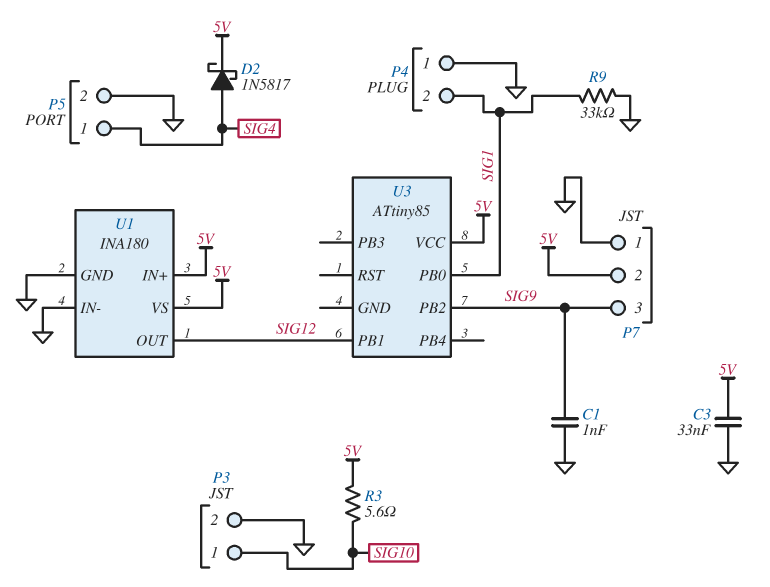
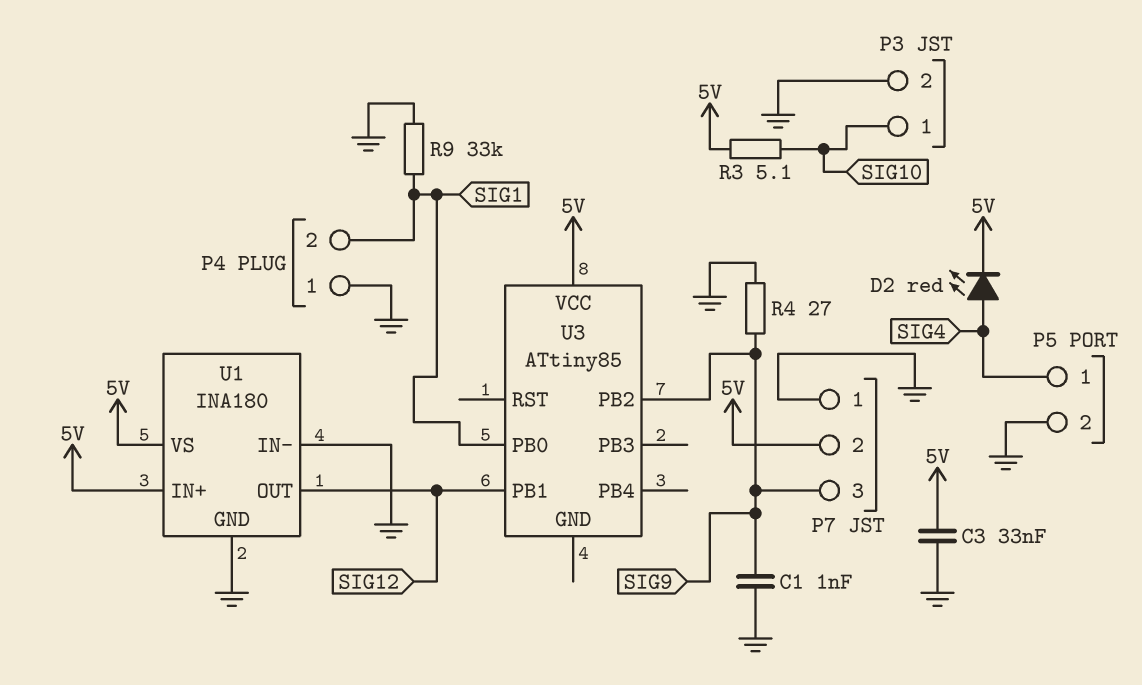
D2: schottky 1N5817 (A SIG4, K 5V) -> LED red (A SIG4, K 5V)
R3: 5.6 (5V, SIG10) -> 5.1 (5V, SIG10)
R4: none -> 27 (GND, SIG9)

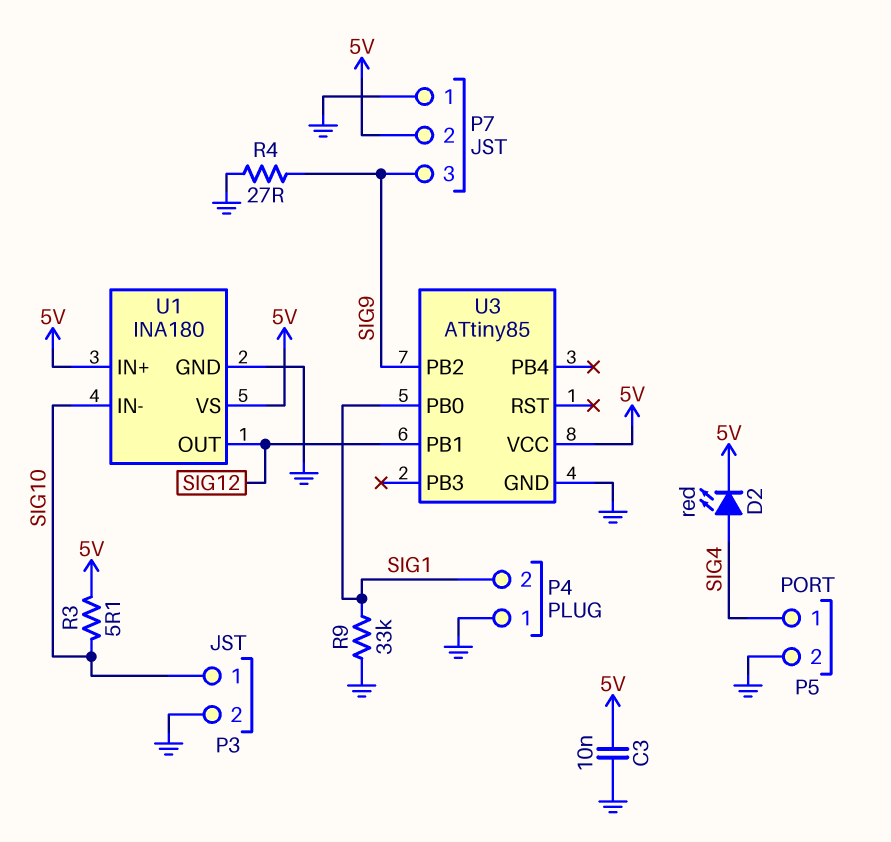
C1: 1nF (GND, SIG9) -> none
C3: 33nF (5V, GND) -> 10nF (5V, GND)
U1 pin IN-: GND -> SIG10
U3 pin GND: none -> GND

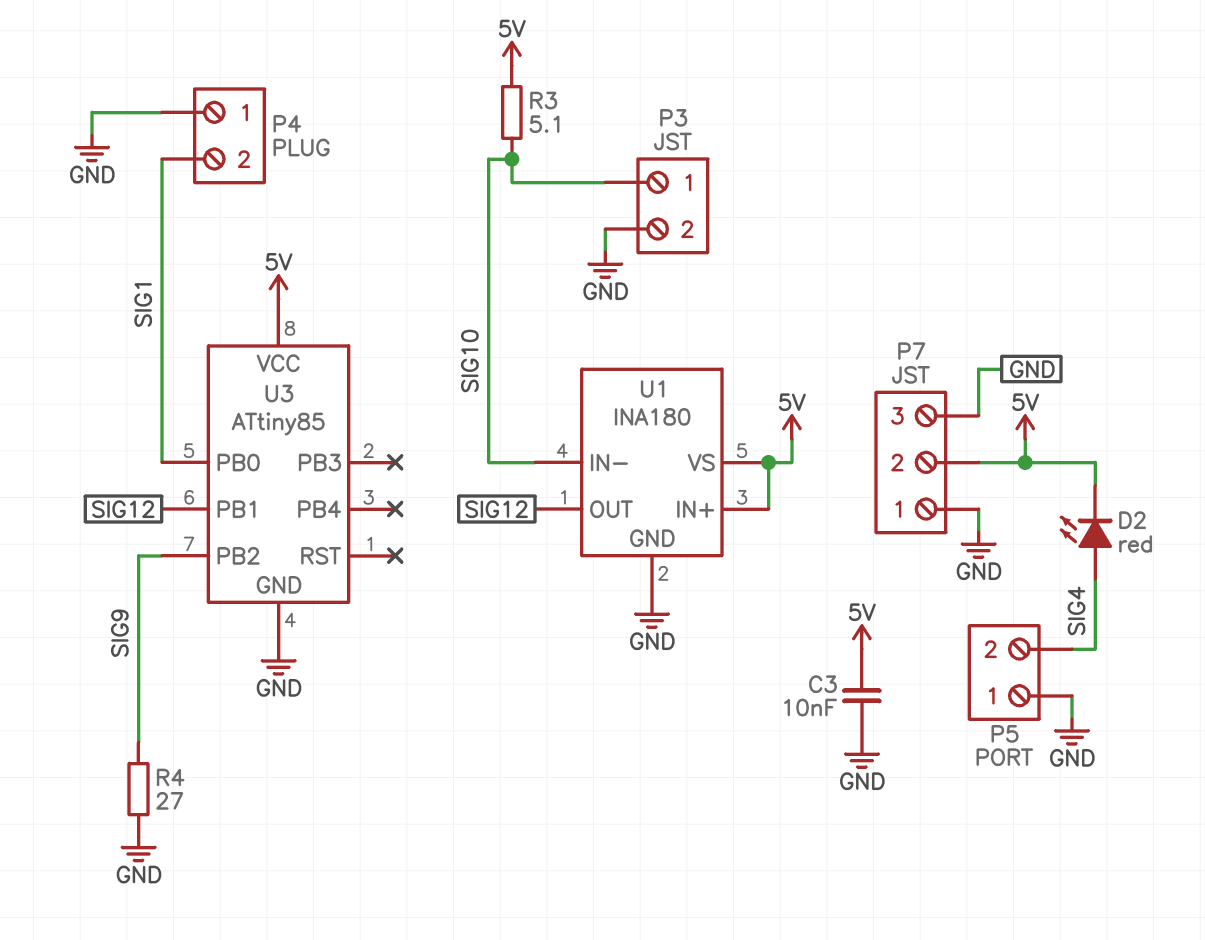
P5 pin 1: SIG4 -> GND
P5 pin 2: GND -> SIG4
P7 pin 3: SIG9 -> GND
R9: 33k (GND, SIG1) -> none

